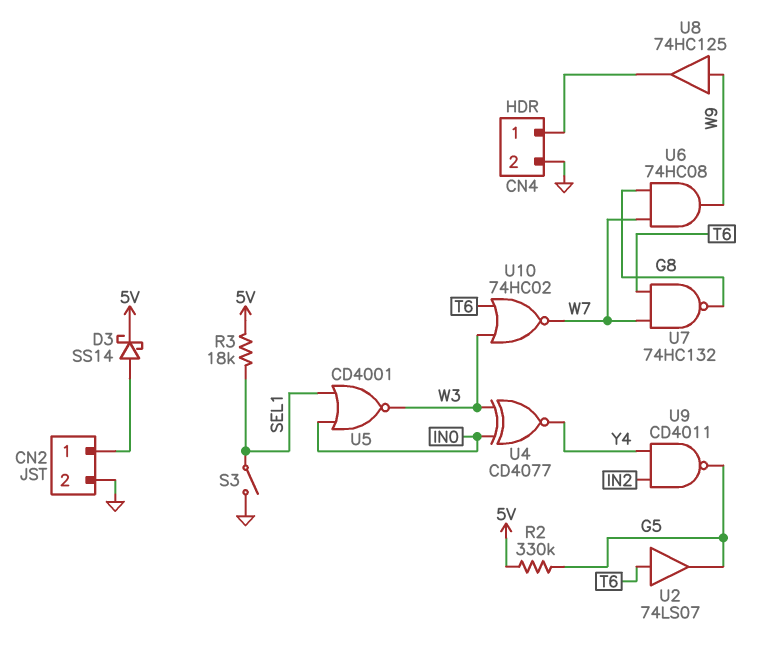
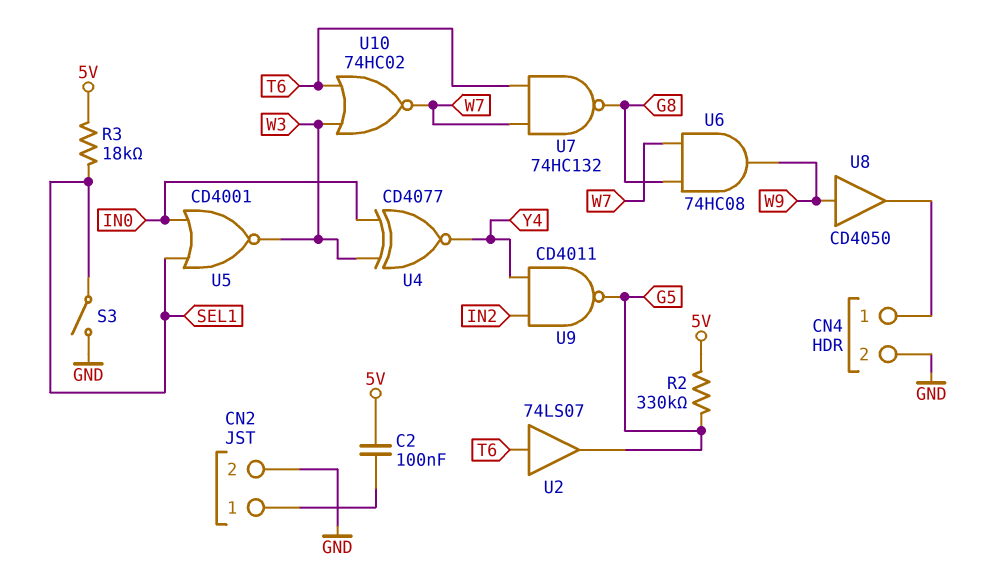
C2: none -> 100nF (5V, CN2/1)
D3: schottky SS14 (A CN2/1, K 5V) -> none
U8: buffer 74HC125 (in W9, out CN4/1) -> buffer CD4050 (in W9, out CN4/1)

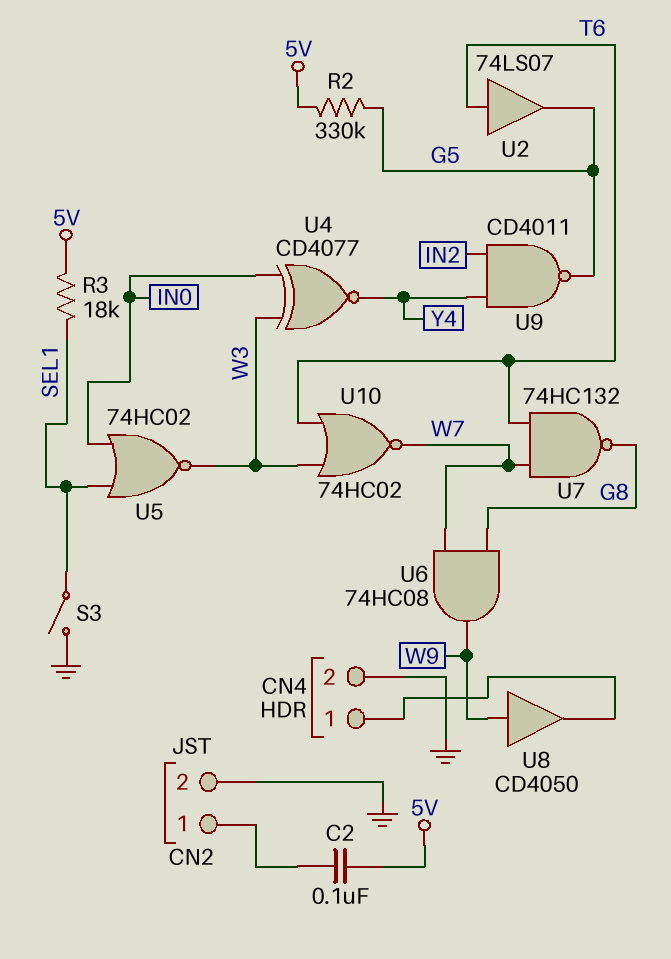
U5: NOR CD4001 (in IN0, in SEL1, out W3) -> NOR 74HC02 (in IN0, in SEL1, out W3)

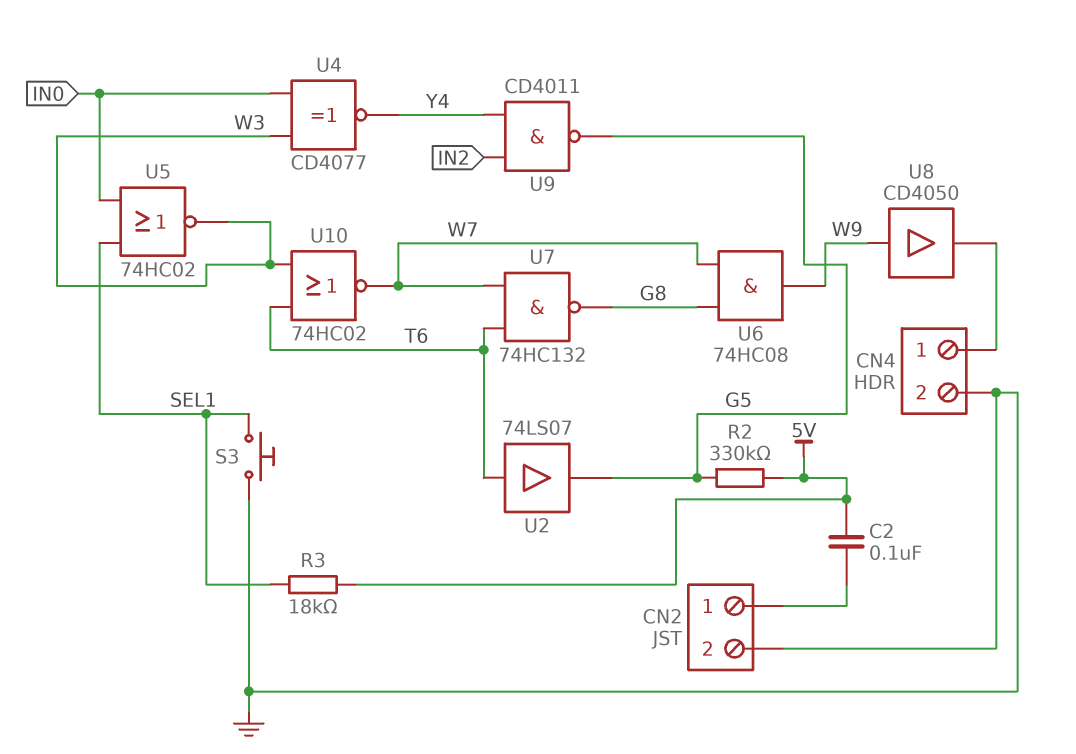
S3: switch (GND, SEL1) -> button (GND, SEL1)

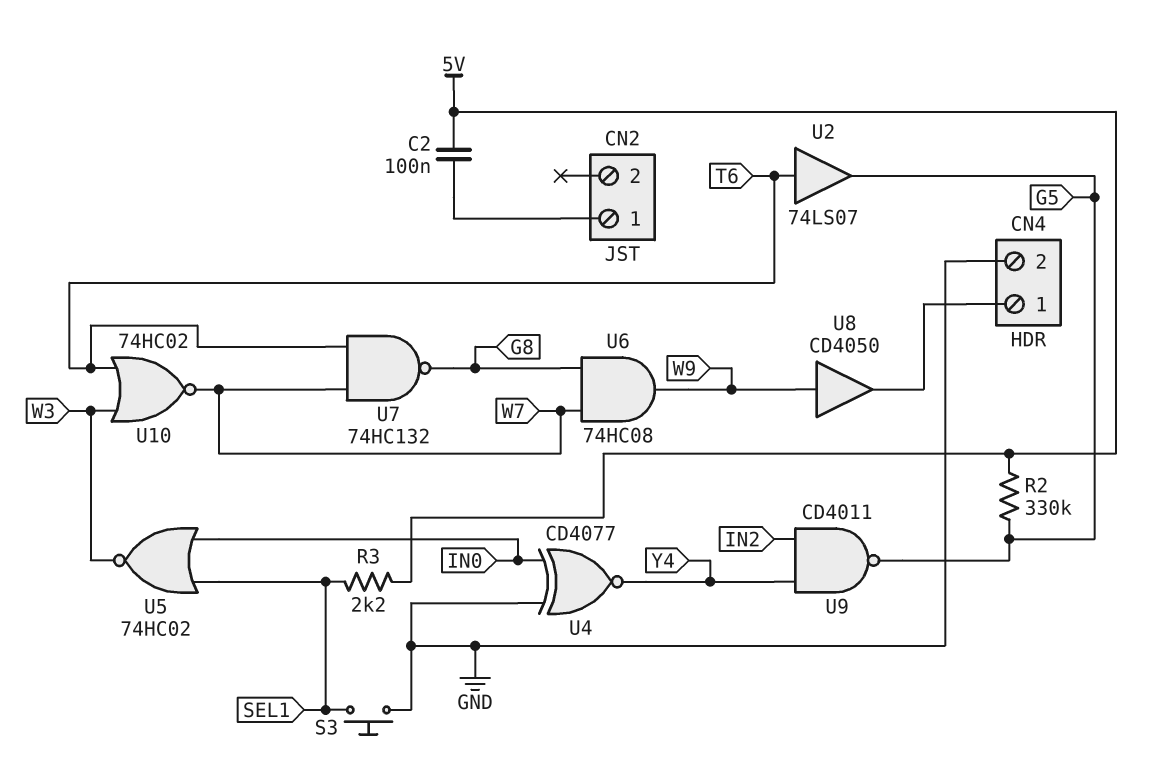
CN2 pin 2: GND -> none
R3: 18k (5V, SEL1) -> 2.2k (5V, SEL1)
U4: XNOR CD4077 (in IN0, in W3, out Y4) -> XNOR CD4077 (in GND, in IN0, out Y4)

